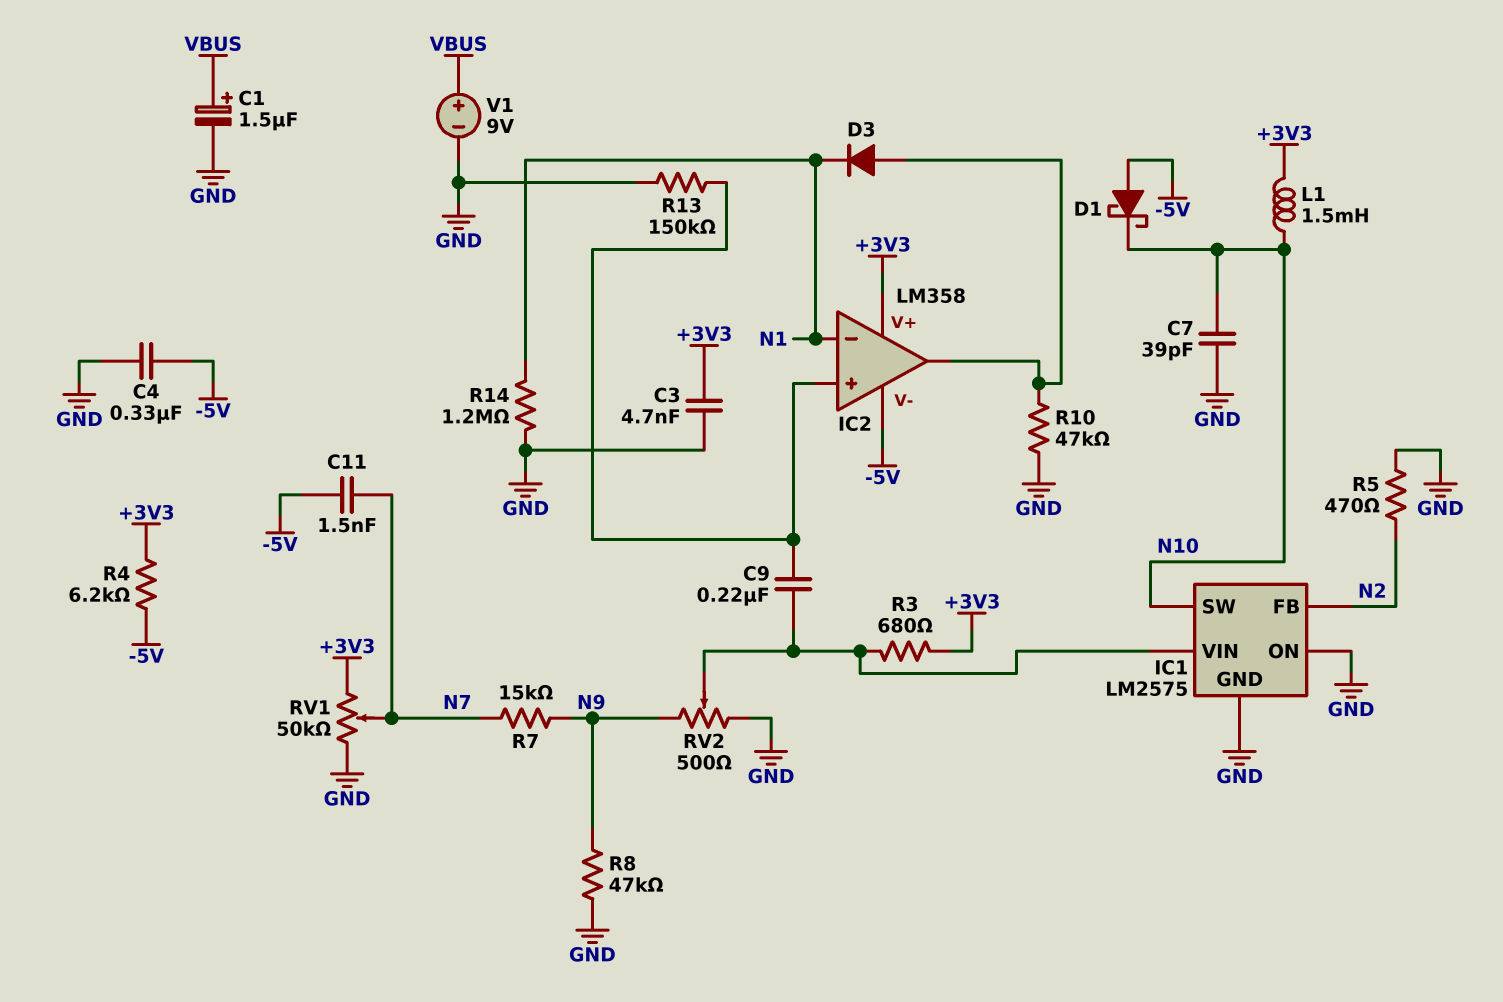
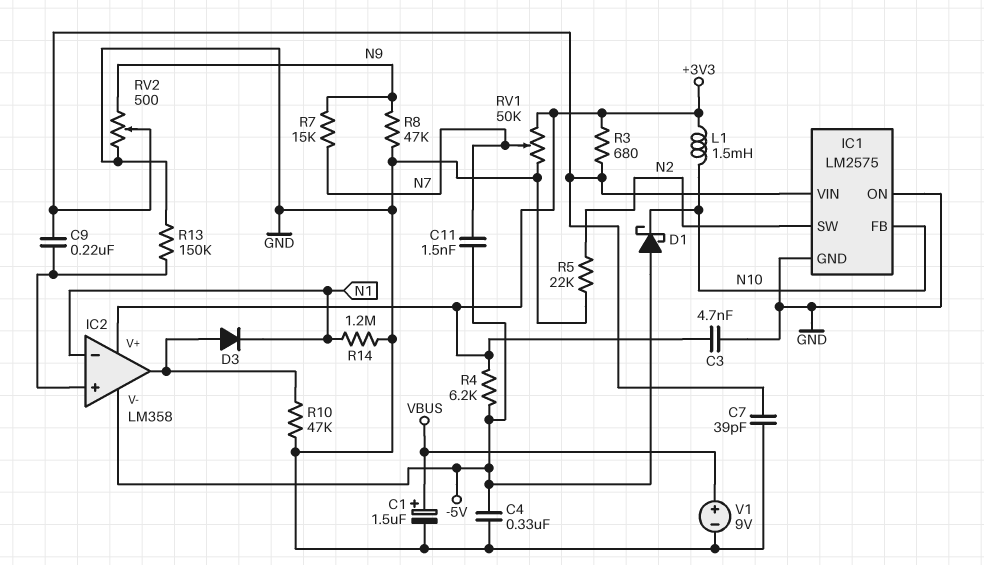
C7: 39pF (GND, N10) -> 39pF (GND, IC1/VIN)
IC1 pin FB: N2 -> N10
IC1 pin SW: N10 -> N2
R5: 470 (GND, N2) -> 22k (GND, N2)

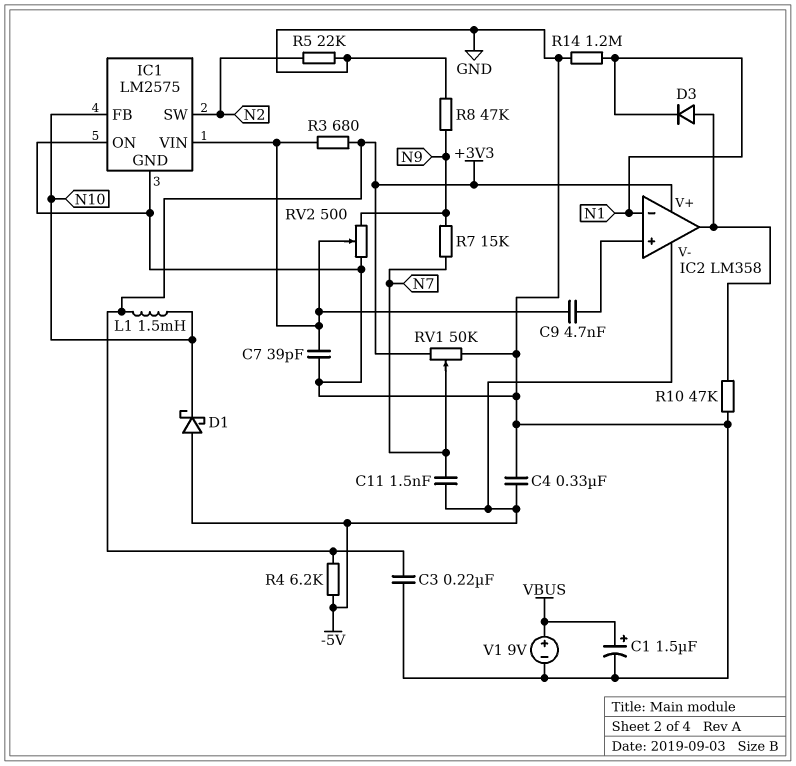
C3: 4.7nF (+3V3, GND) -> 220nF (+3V3, GND)
C9: 220nF (IC1/VIN, IC2/in+) -> 4.7nF (IC1/VIN, IC2/in+)
R13: 150k (GND, IC2/in+) -> none

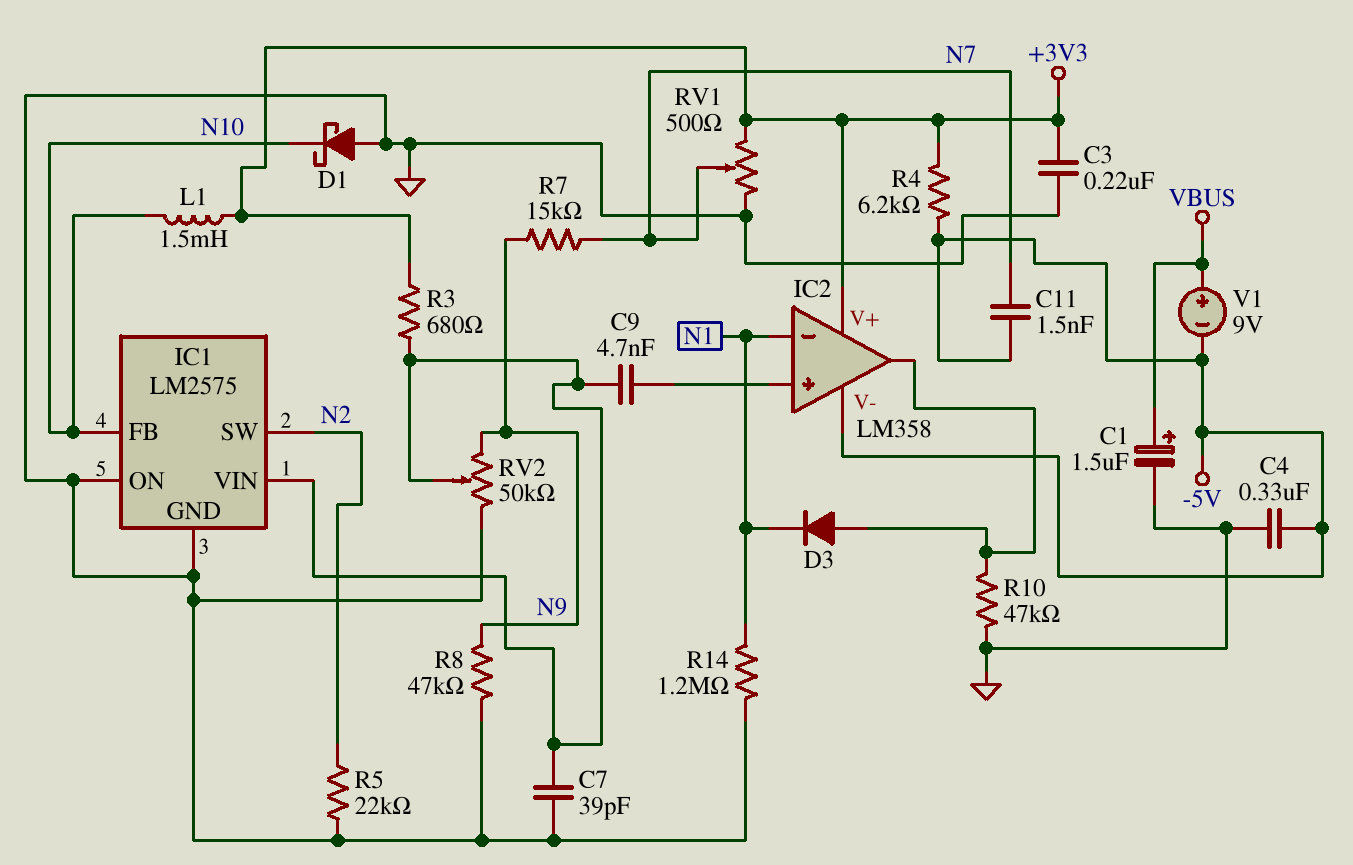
D1: schottky (A -5V, K N10) -> schottky (A GND, K N10)
RV1: 50k (+3V3, GND, wiper N7) -> 500 (+3V3, GND, wiper N7)
RV2: 500 (GND, N9, wiper IC1/VIN) -> 50k (GND, N9, wiper IC1/VIN)
V1: 9V (plus VBUS, minus GND) -> 9V (plus VBUS, minus -5V)

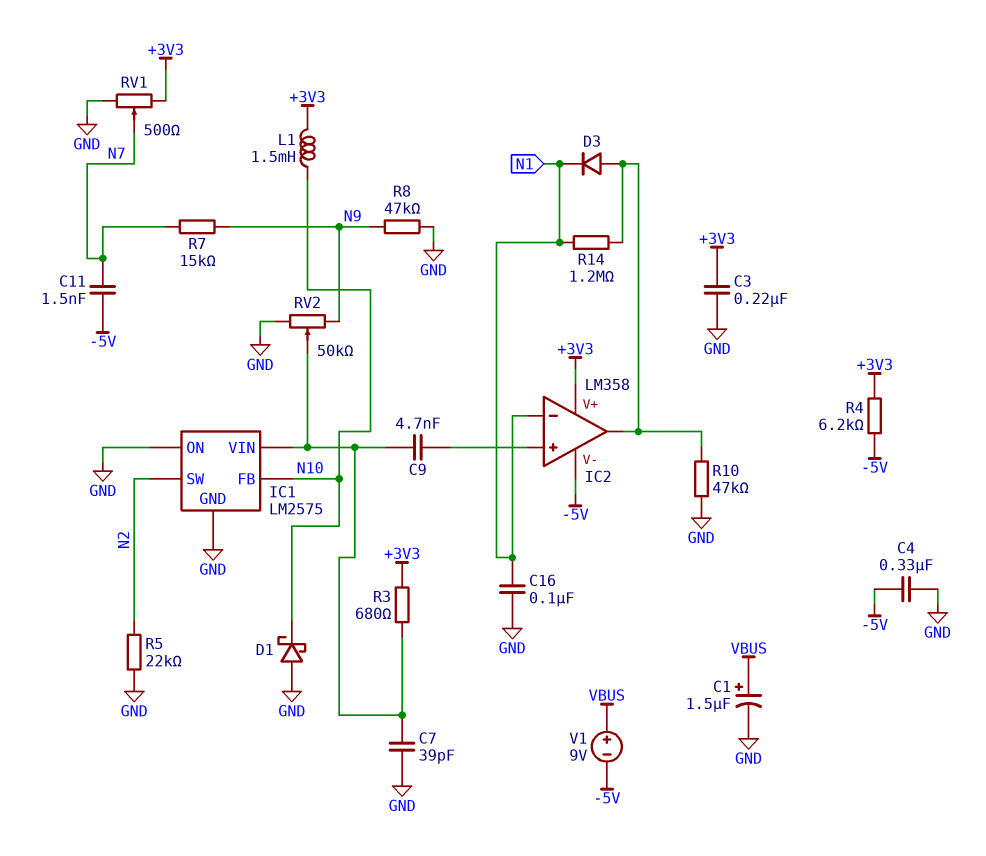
C16: none -> 100nF (GND, N1)
R14: 1.2M (GND, N1) -> 1.2M (IC2/out, N1)

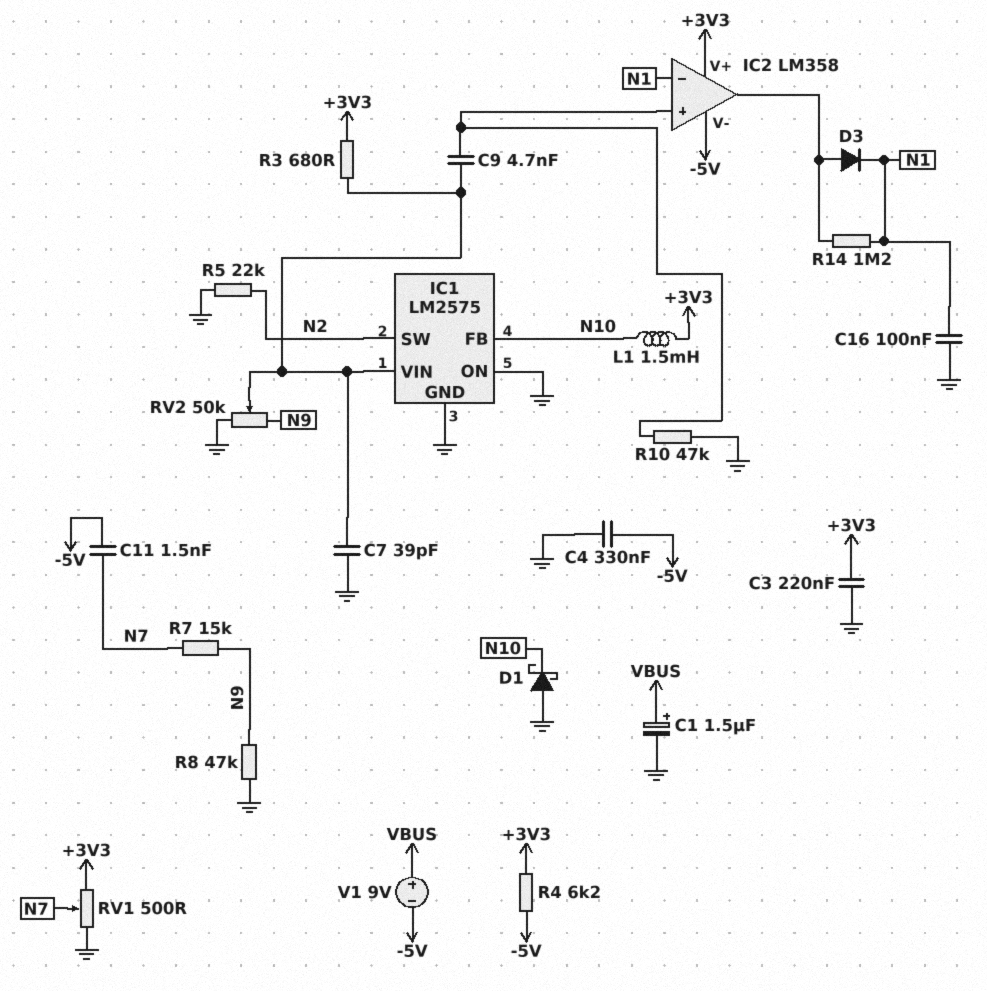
R10: 47k (GND, IC2/out) -> 47k (GND, IC2/in+)

